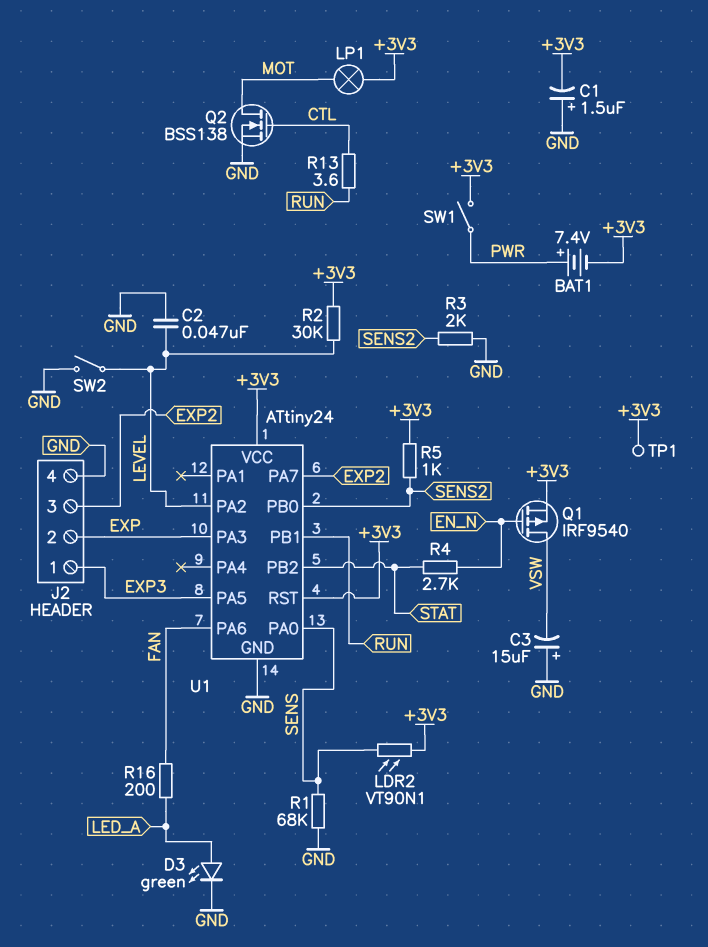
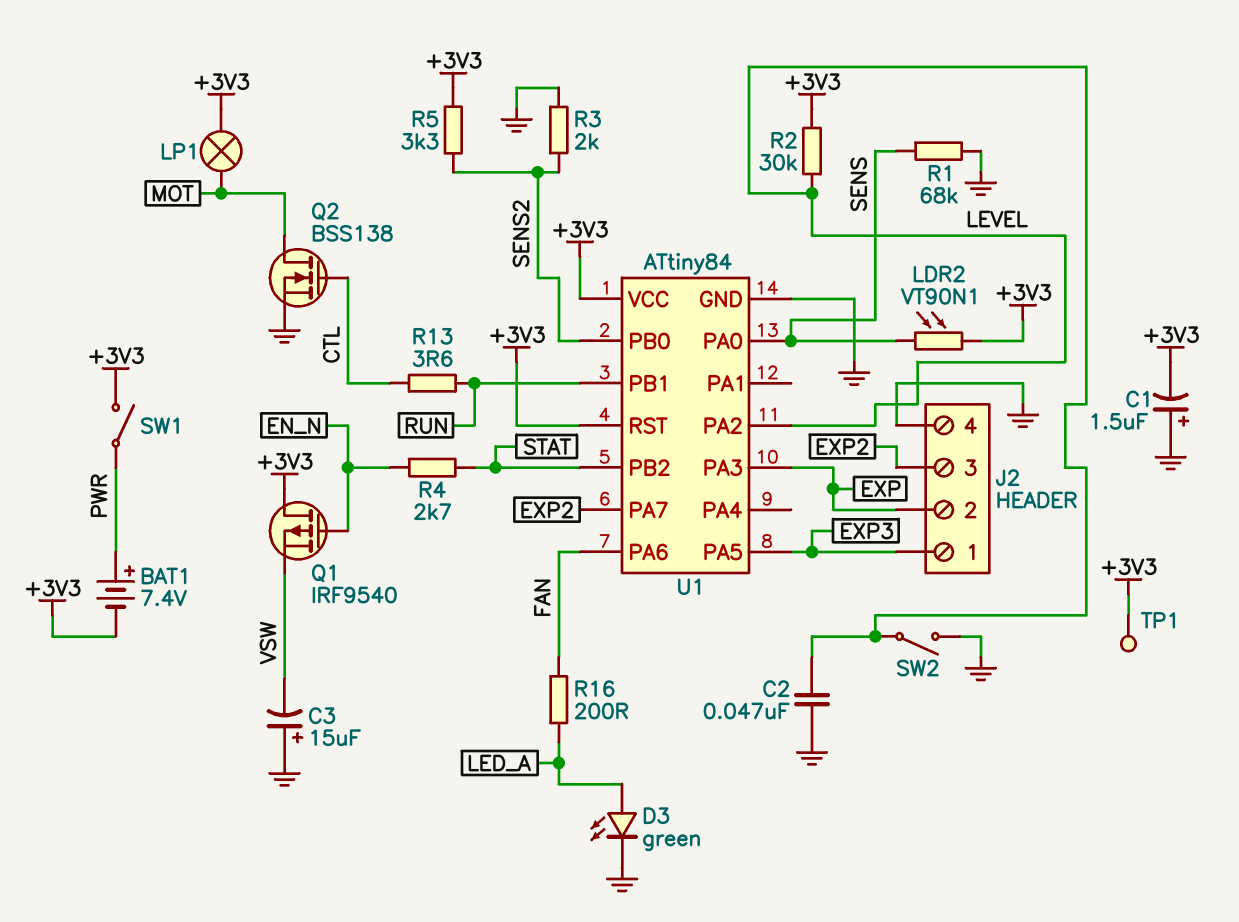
Q1: PMOS IRF9540 (G EN_N, D VSW, S +3V3) -> PMOS IRF9540 (G EN_N, D +3V3, S VSW)
R5: 1k (+3V3, SENS2) -> 3.3k (+3V3, SENS2)
U1: ATtiny24 -> ATtiny84

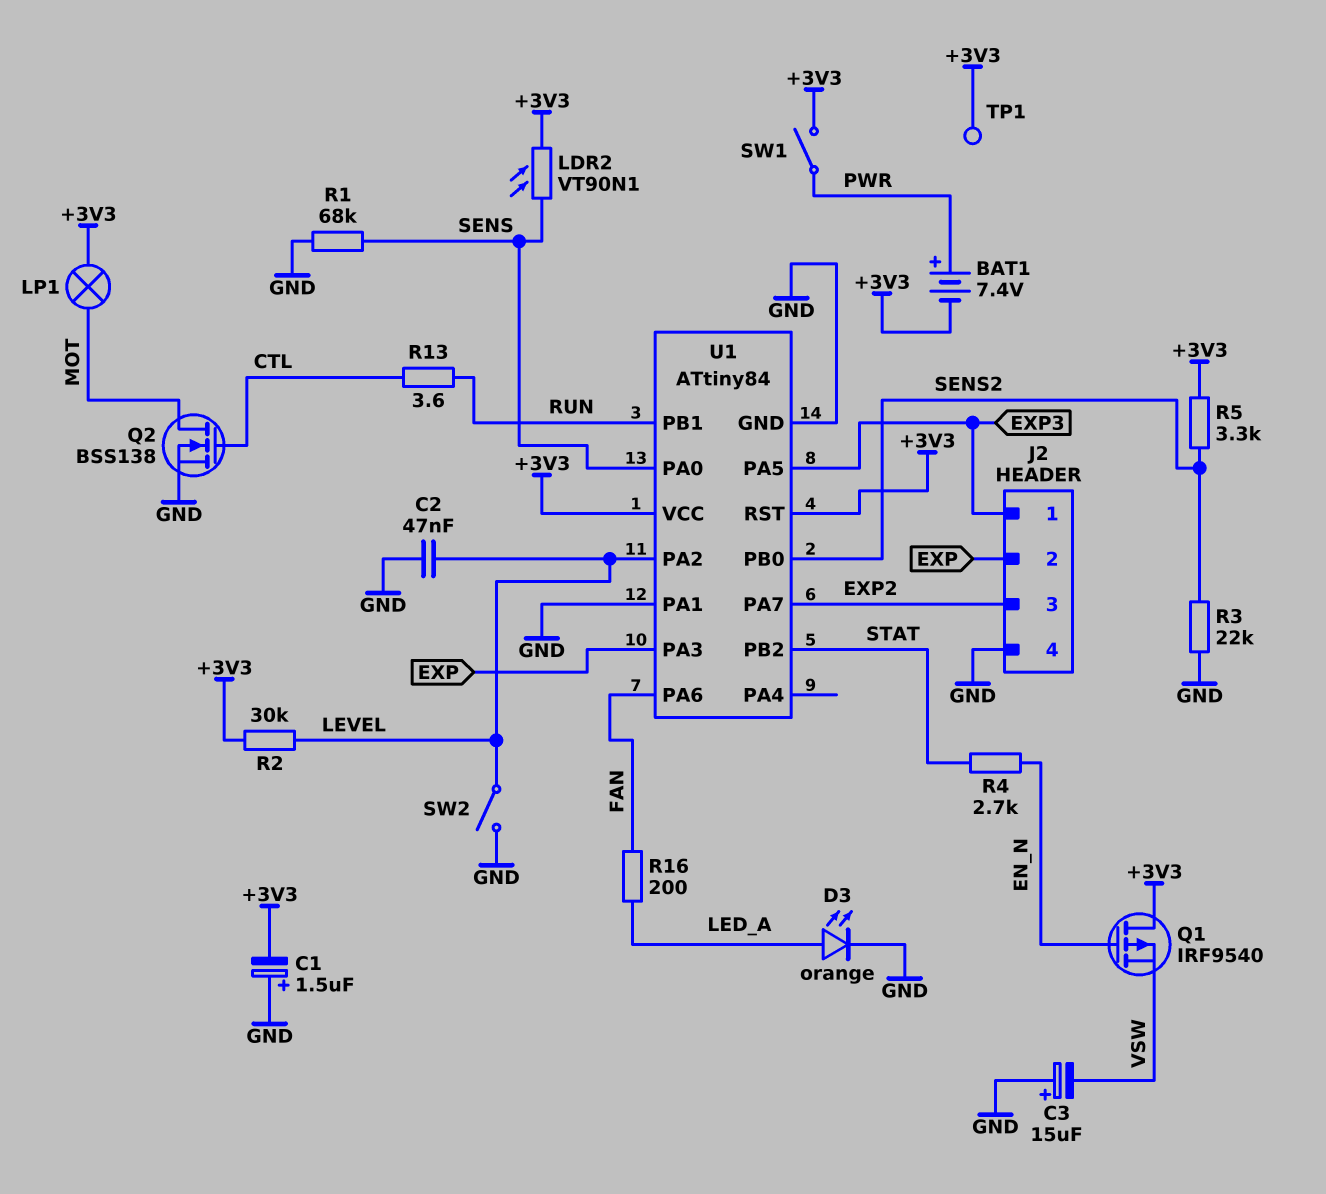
D3: LED green (A LED_A, K GND) -> LED orange (A LED_A, K GND)
R3: 2k (GND, SENS2) -> 22k (GND, SENS2)
U1 pin PA1: none -> GND

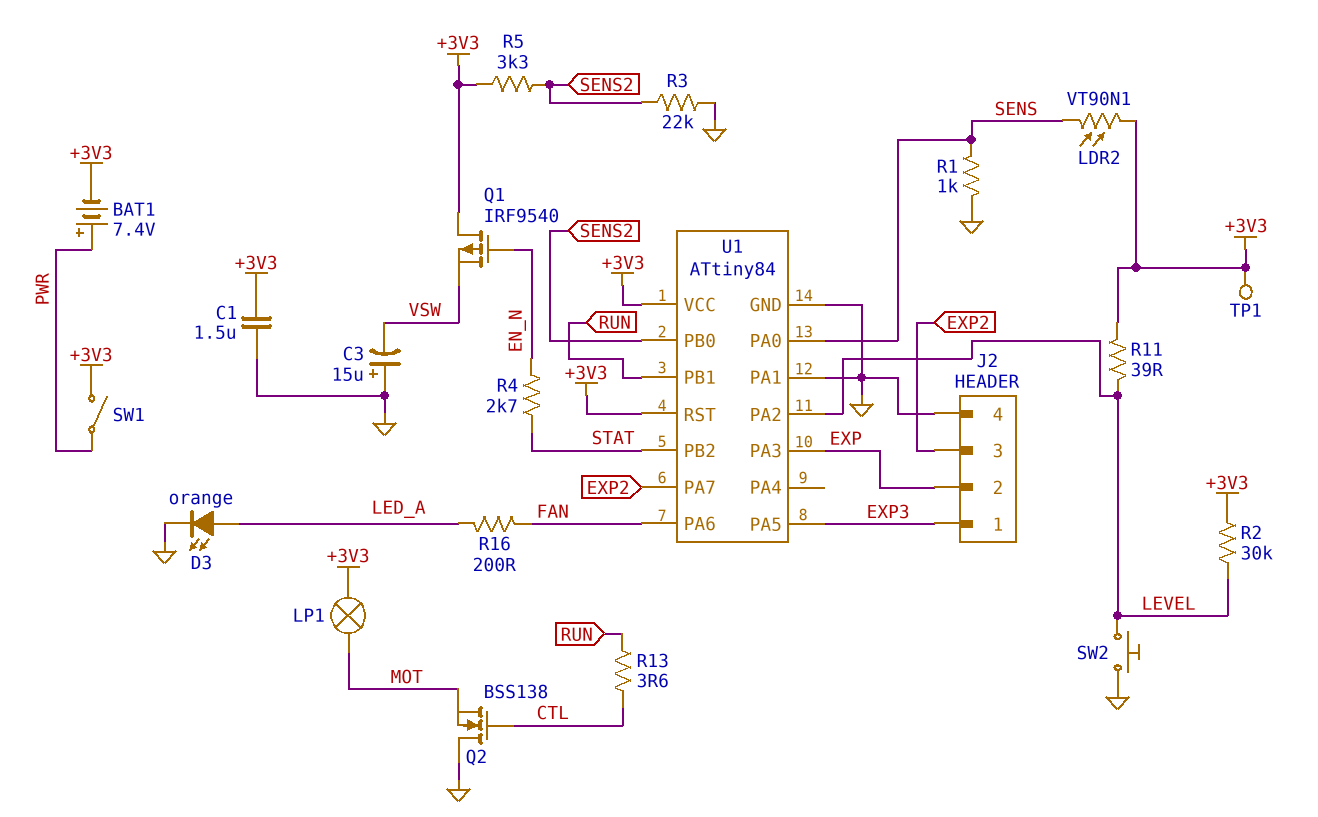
C1: 1.5uF (plus GND, minus +3V3) -> 1.5uF (+3V3, GND)
C2: 47nF (GND, LEVEL) -> none
Q2: NMOS BSS138 (G CTL, D MOT, S GND) -> NMOS BSS138 (G CTL, D GND, S MOT)
R1: 68k (GND, SENS) -> 1k (GND, SENS)
R11: none -> 39 (+3V3, LEVEL)
SW2: switch (GND, LEVEL) -> button (GND, LEVEL)

